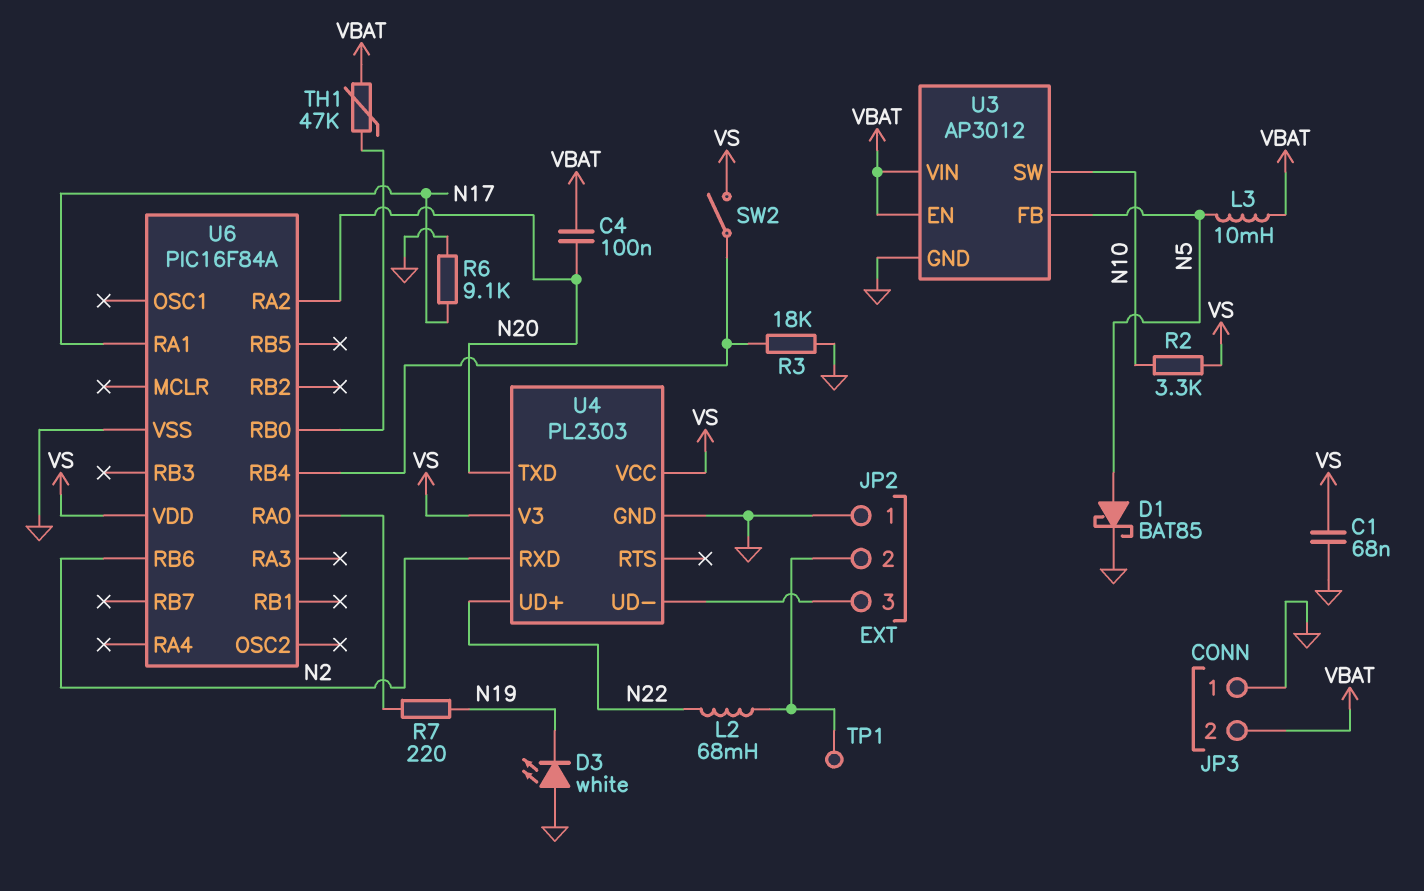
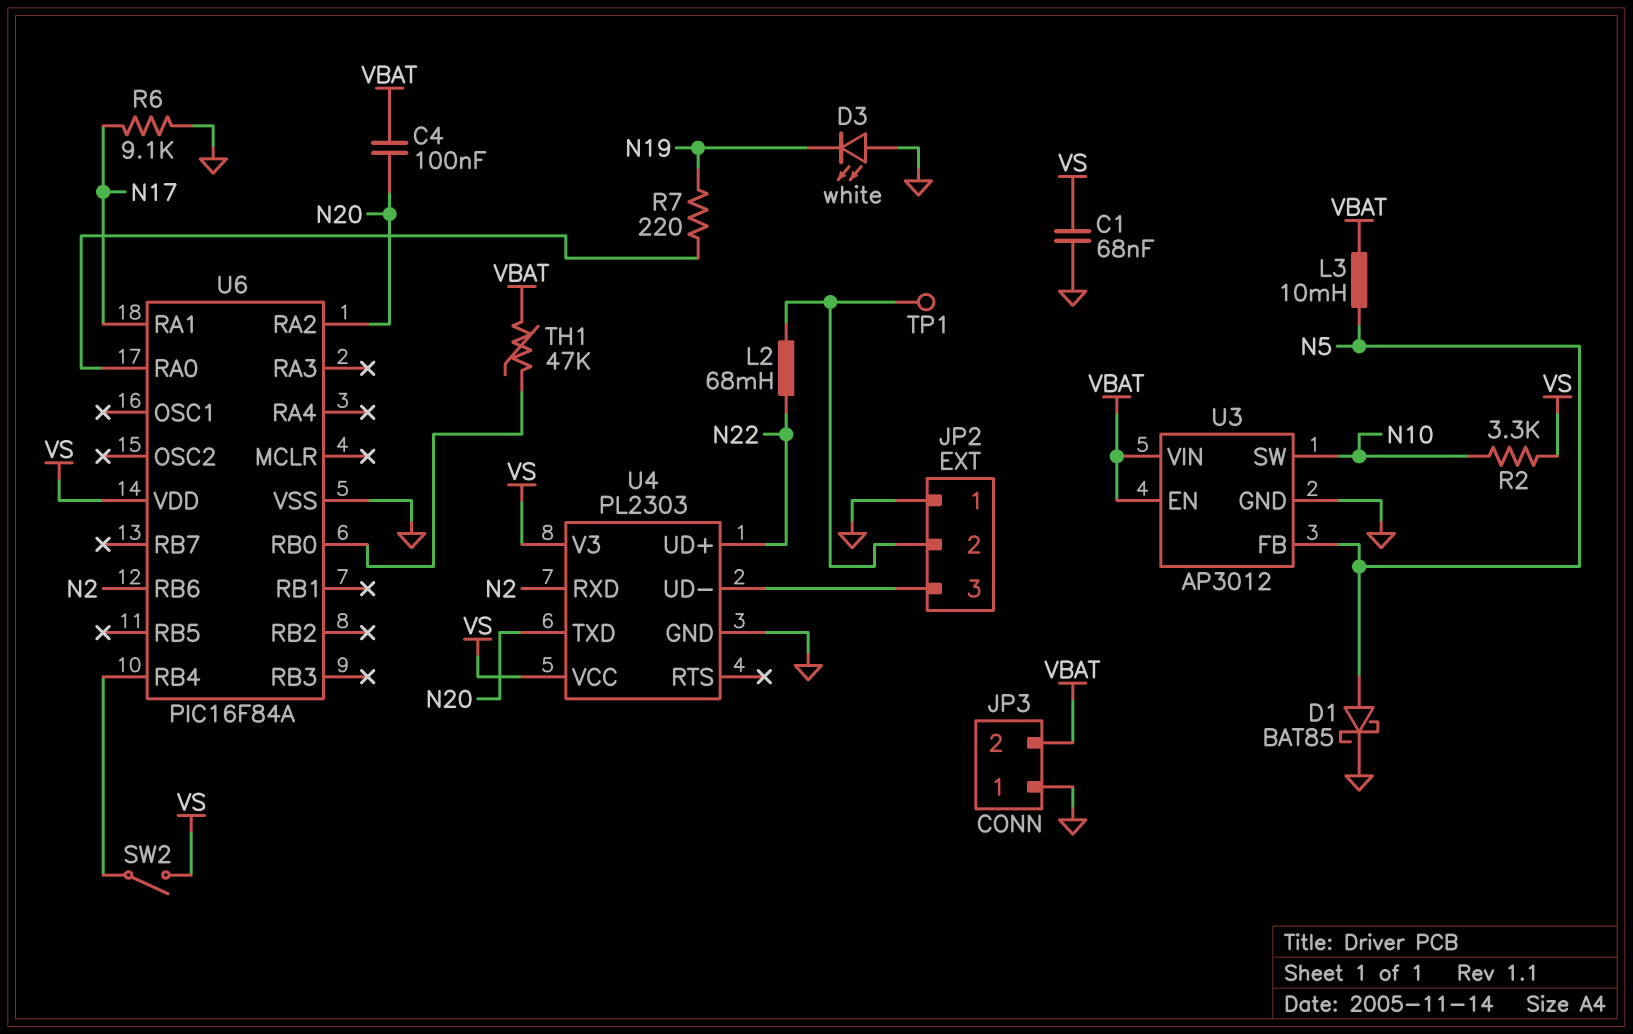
R3: 18k (GND, U6/RB4) -> none

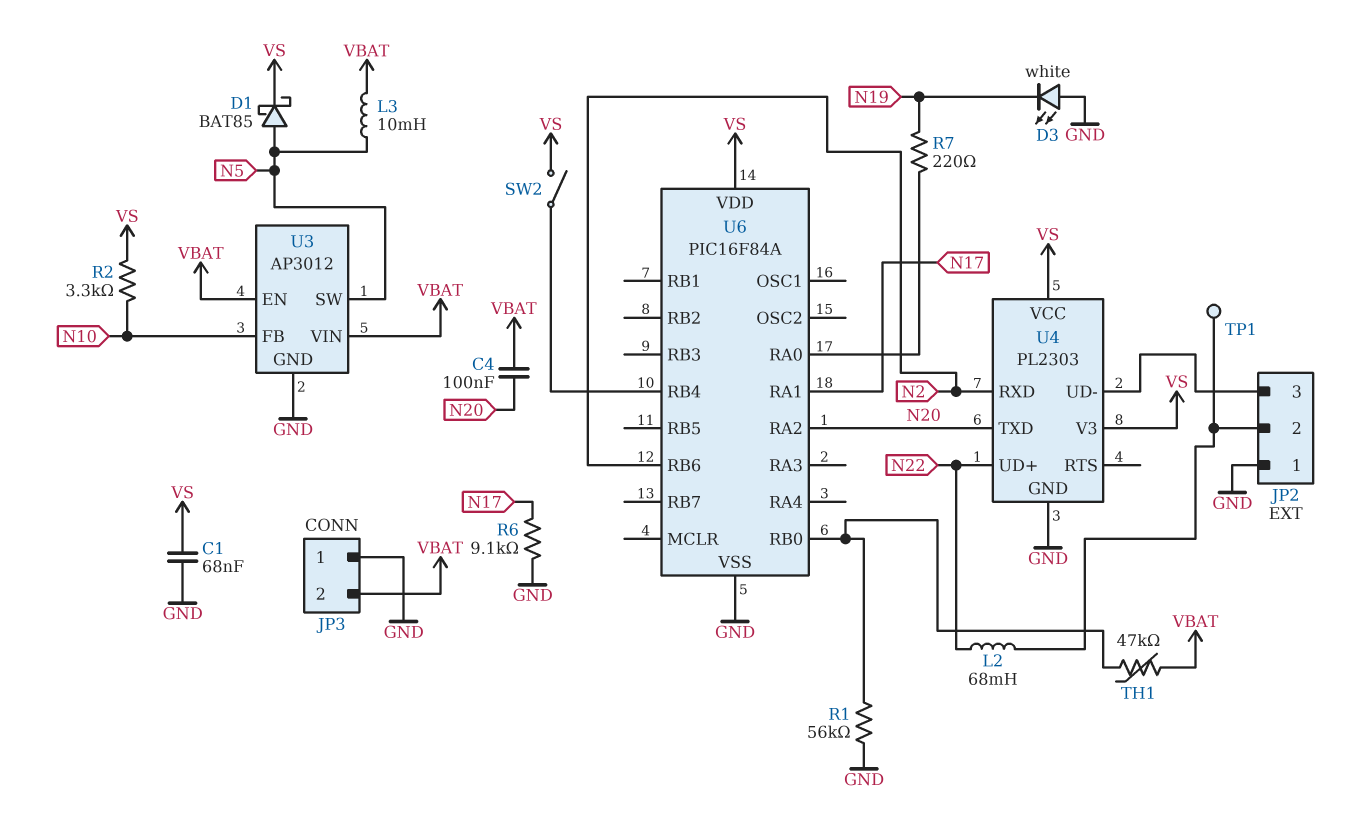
D1: schottky BAT85 (A N5, K GND) -> schottky BAT85 (A N5, K VS)
R1: none -> 56k (GND, U6/RB0)
U3 pin FB: N5 -> N10
U3 pin SW: N10 -> N5

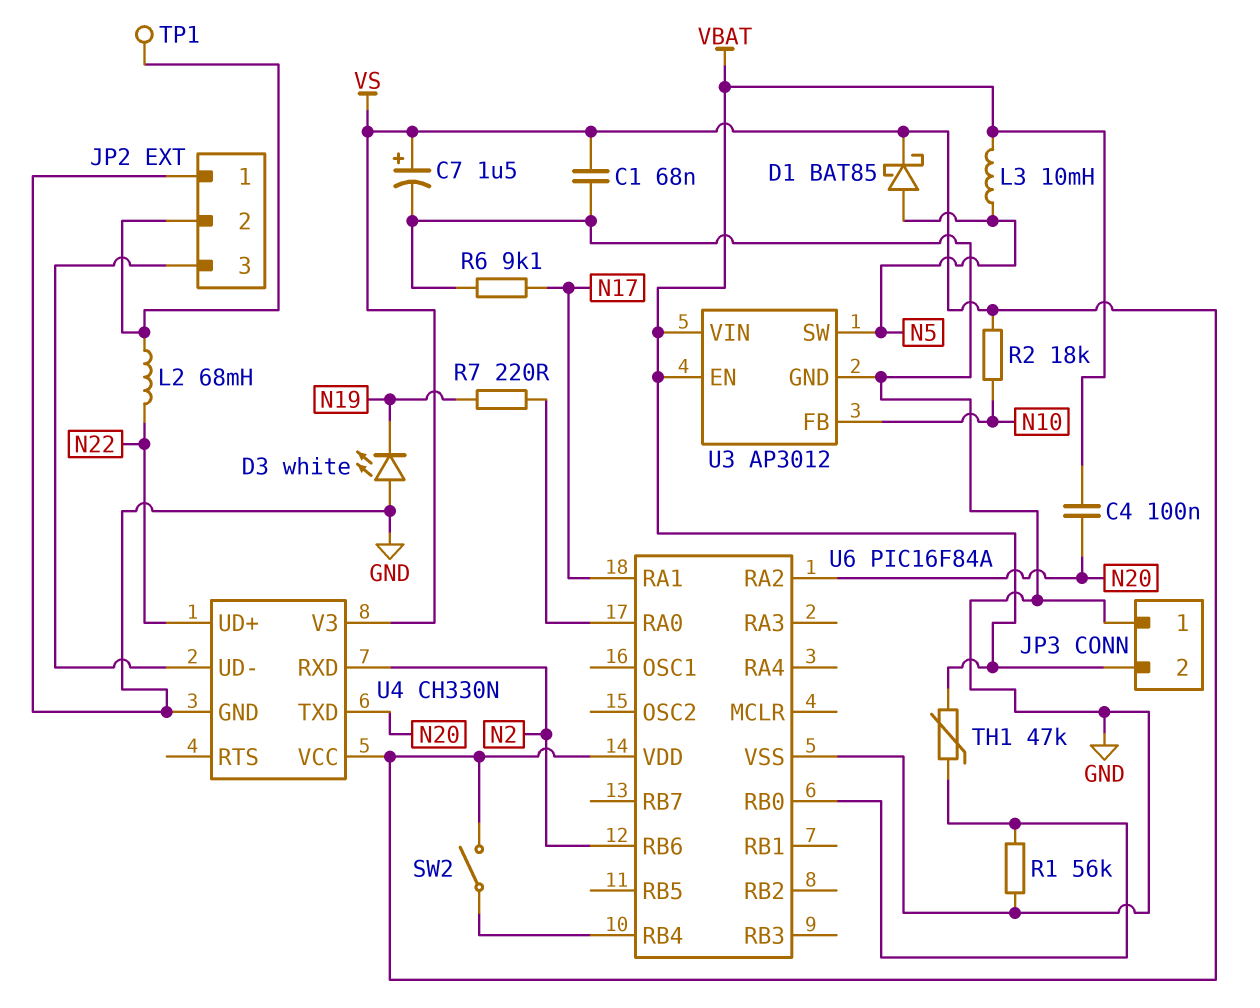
C7: none -> 1.5uF (plus VS, minus GND)
R2: 3.3k (N10, VS) -> 18k (N10, VS)
U4: PL2303 -> CH330N

